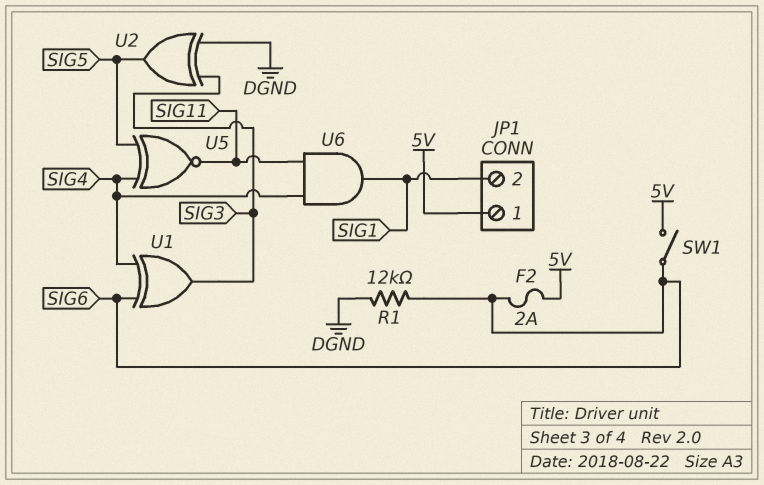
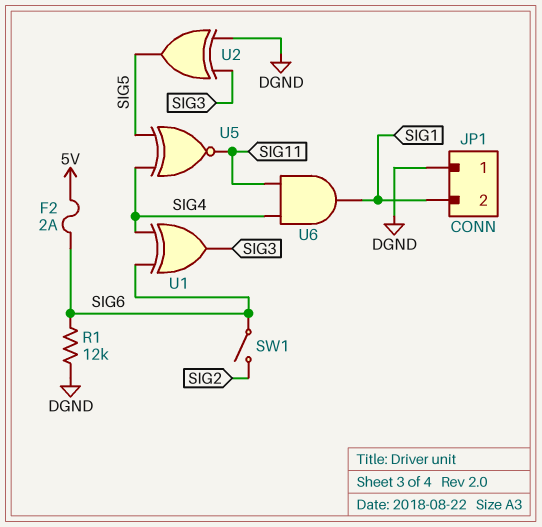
JP1 pin 1: 5V -> DGND
SW1: switch (5V, SIG6) -> switch (SIG2, SIG6)

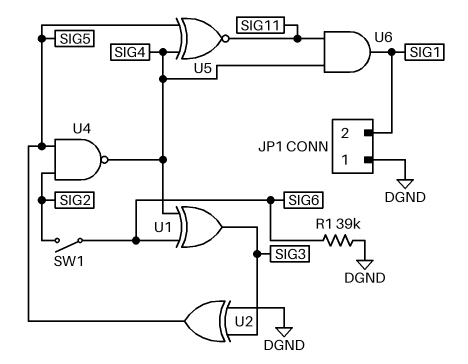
F2: 2A (5V, SIG6) -> none
R1: 12k (DGND, SIG6) -> 39k (DGND, SIG6)
U4: none -> NAND (in SIG2, in SIG5, out SIG4)

